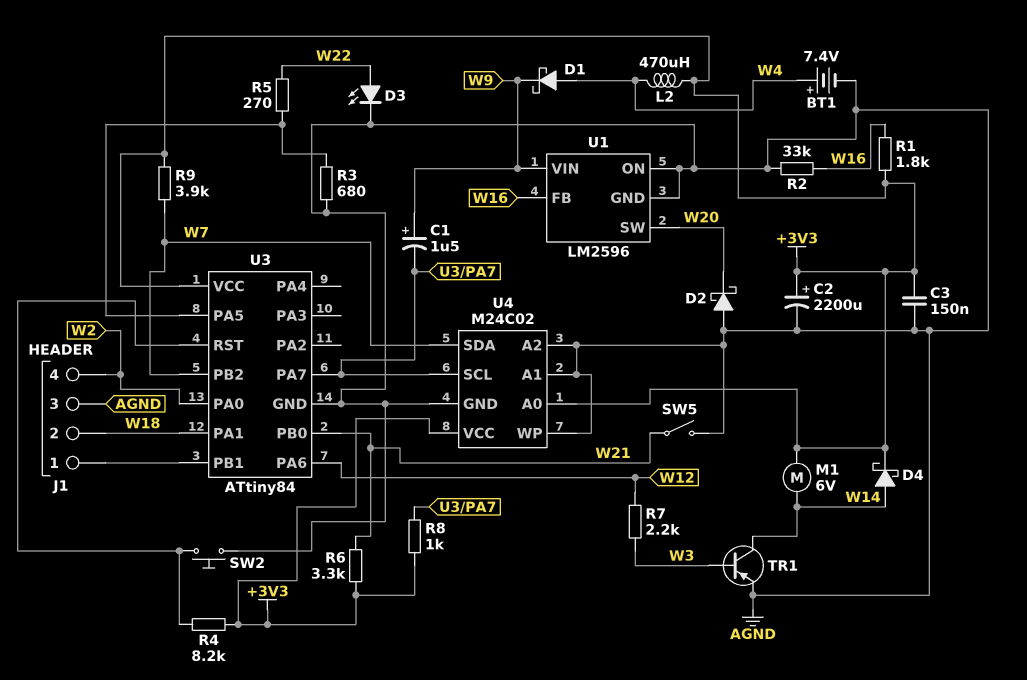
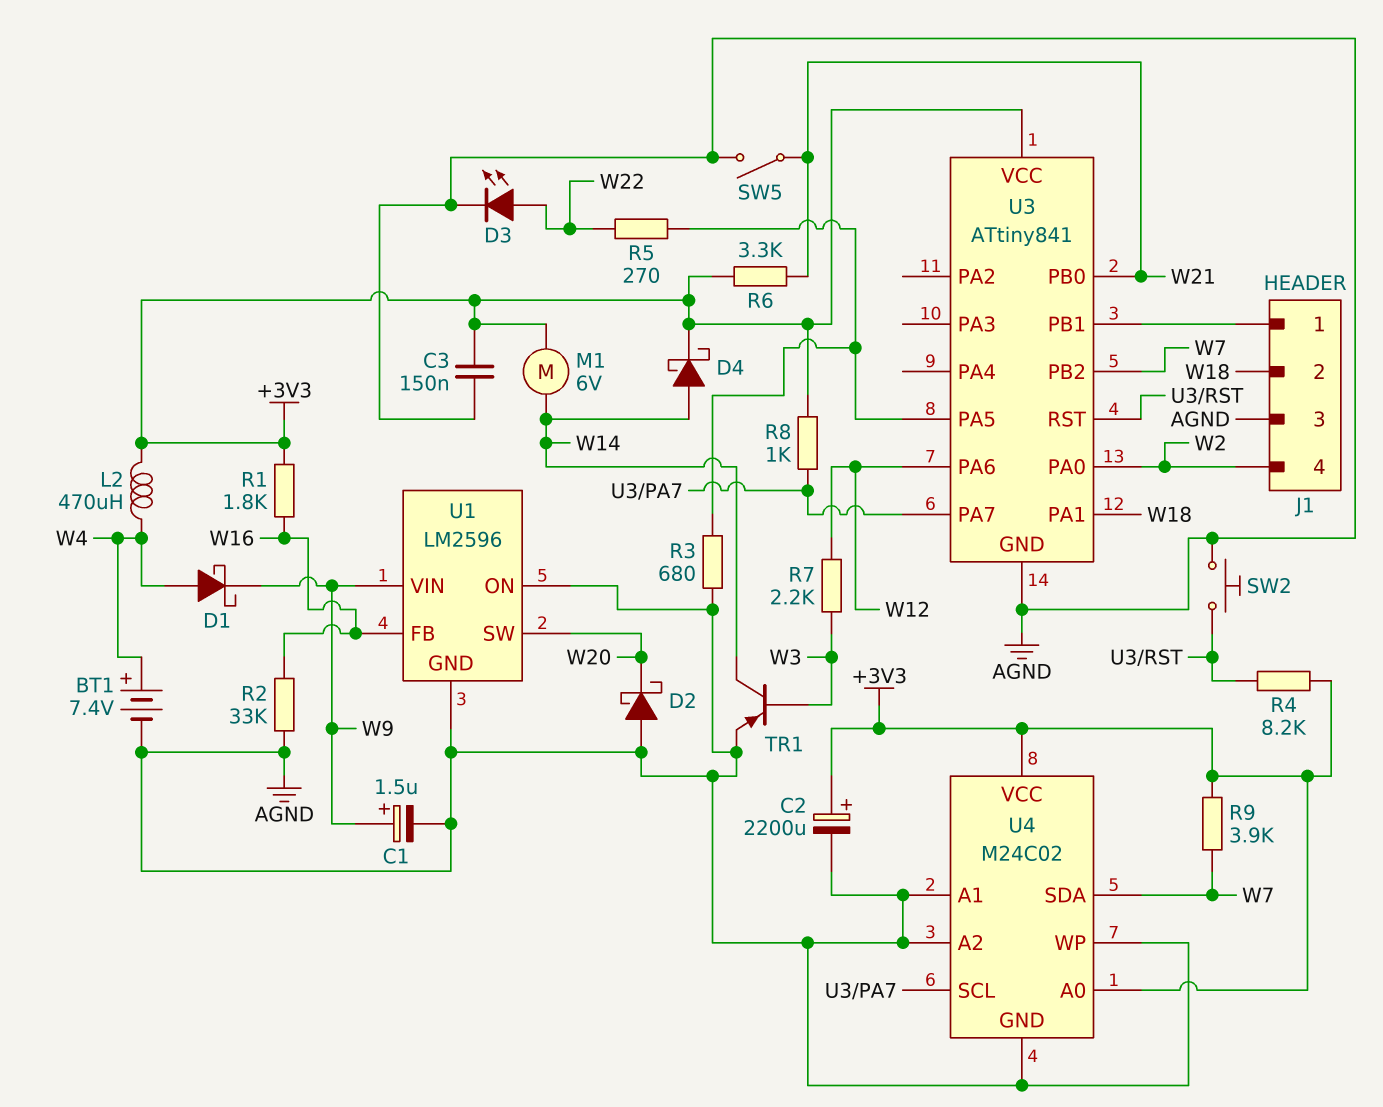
C1: 1.5uF (plus W9, minus U3/PA7) -> 1.5uF (plus W9, minus AGND)
U3: ATtiny84 -> ATtiny841

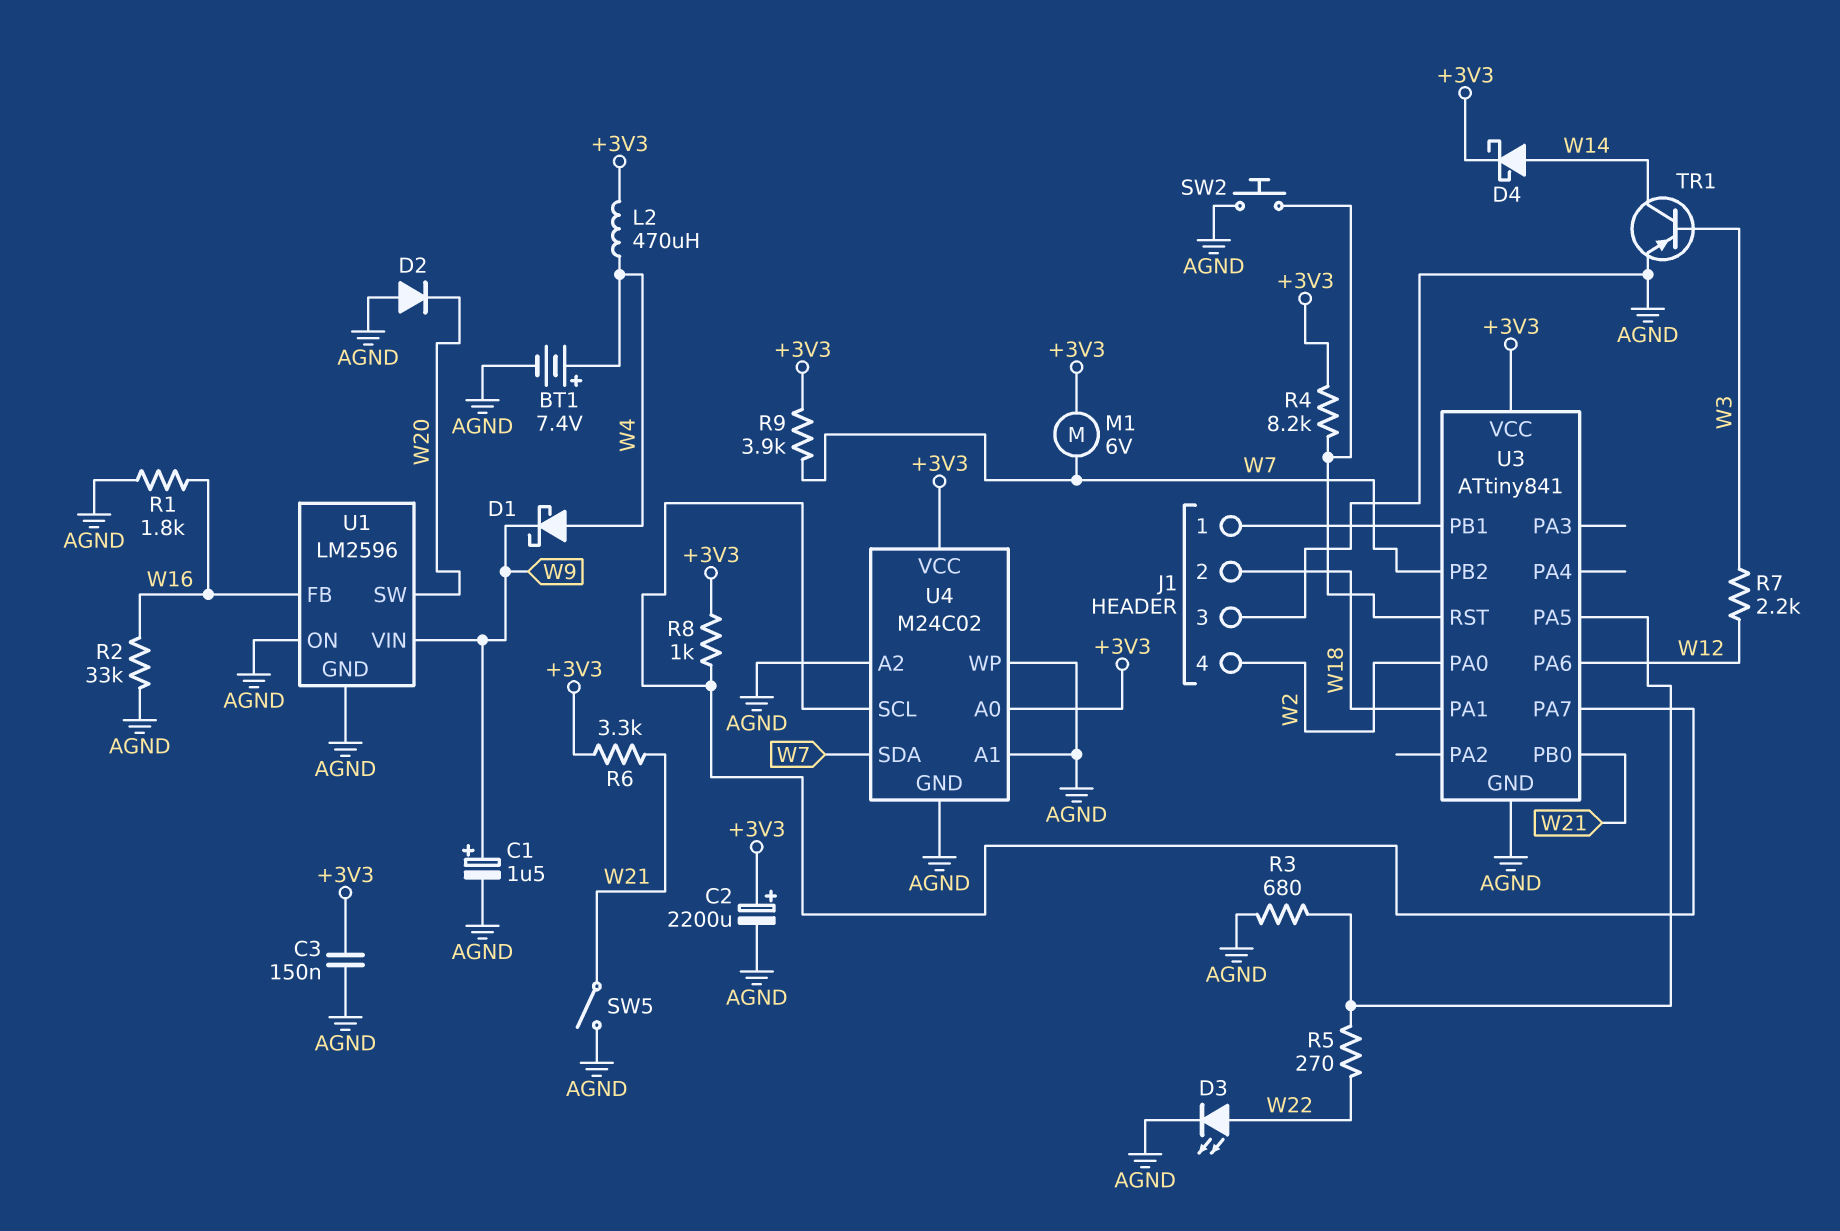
D2: schottky (A AGND, K W20) -> diode (A AGND, K W20)
M1: motor 6V (+3V3, W14) -> motor 6V (+3V3, W7)
R1: 1.8k (+3V3, W16) -> 1.8k (AGND, W16)

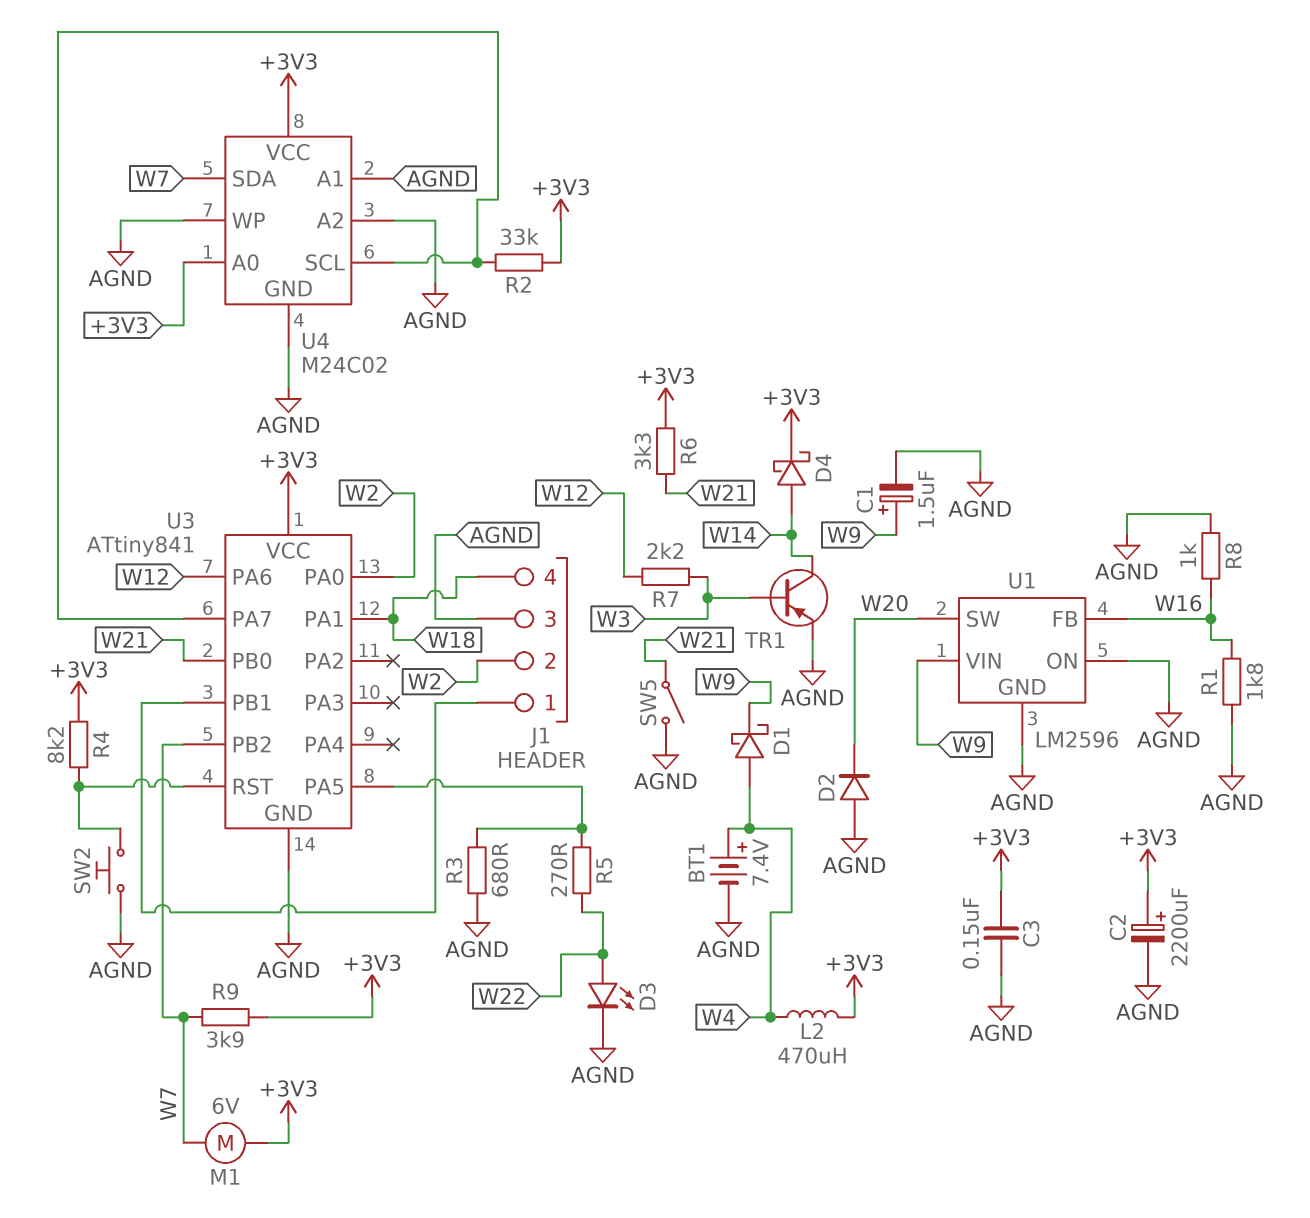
J1 pin 2: W18 -> W2
J1 pin 4: W2 -> W18
R2: 33k (AGND, W16) -> 33k (+3V3, U3/PA7)
R8: 1k (+3V3, U3/PA7) -> 1k (AGND, W16)

